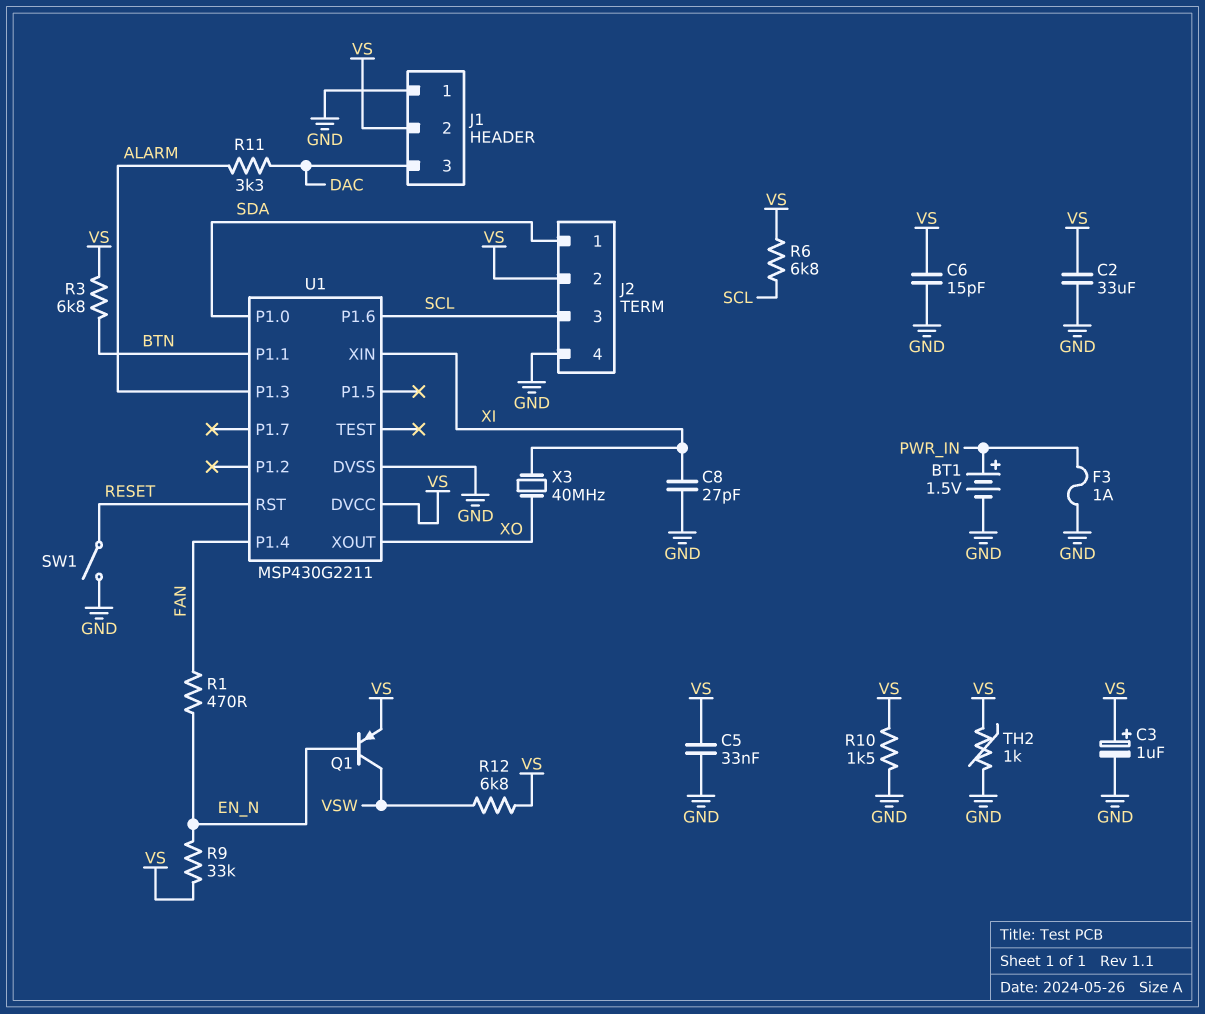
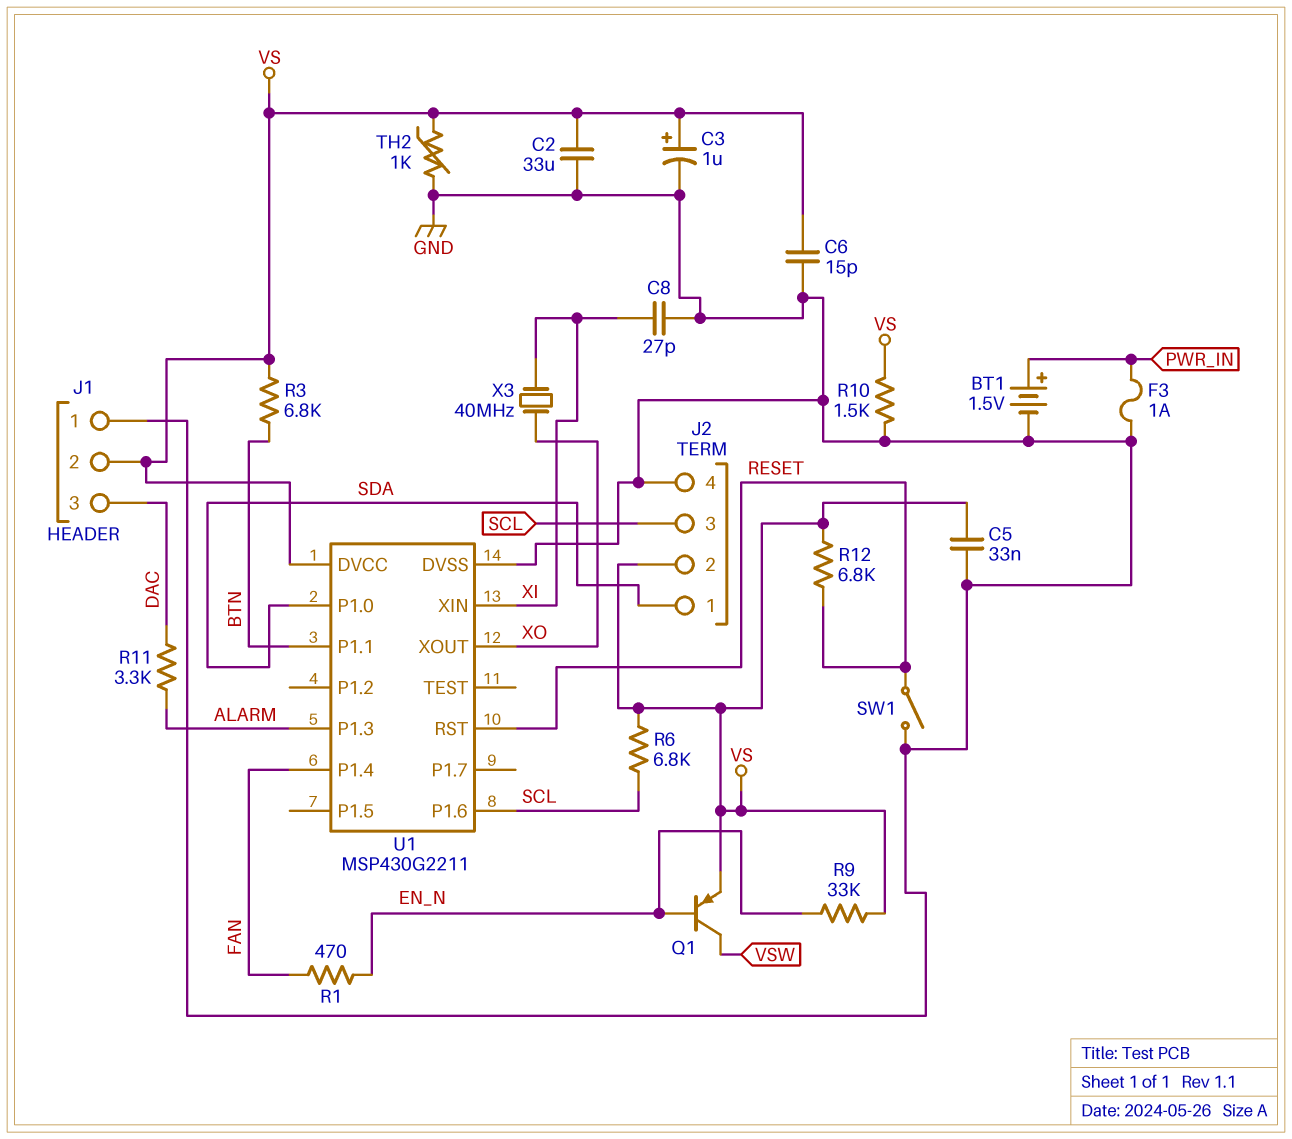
R12: 6.8k (VS, VSW) -> 6.8k (RESET, VS)

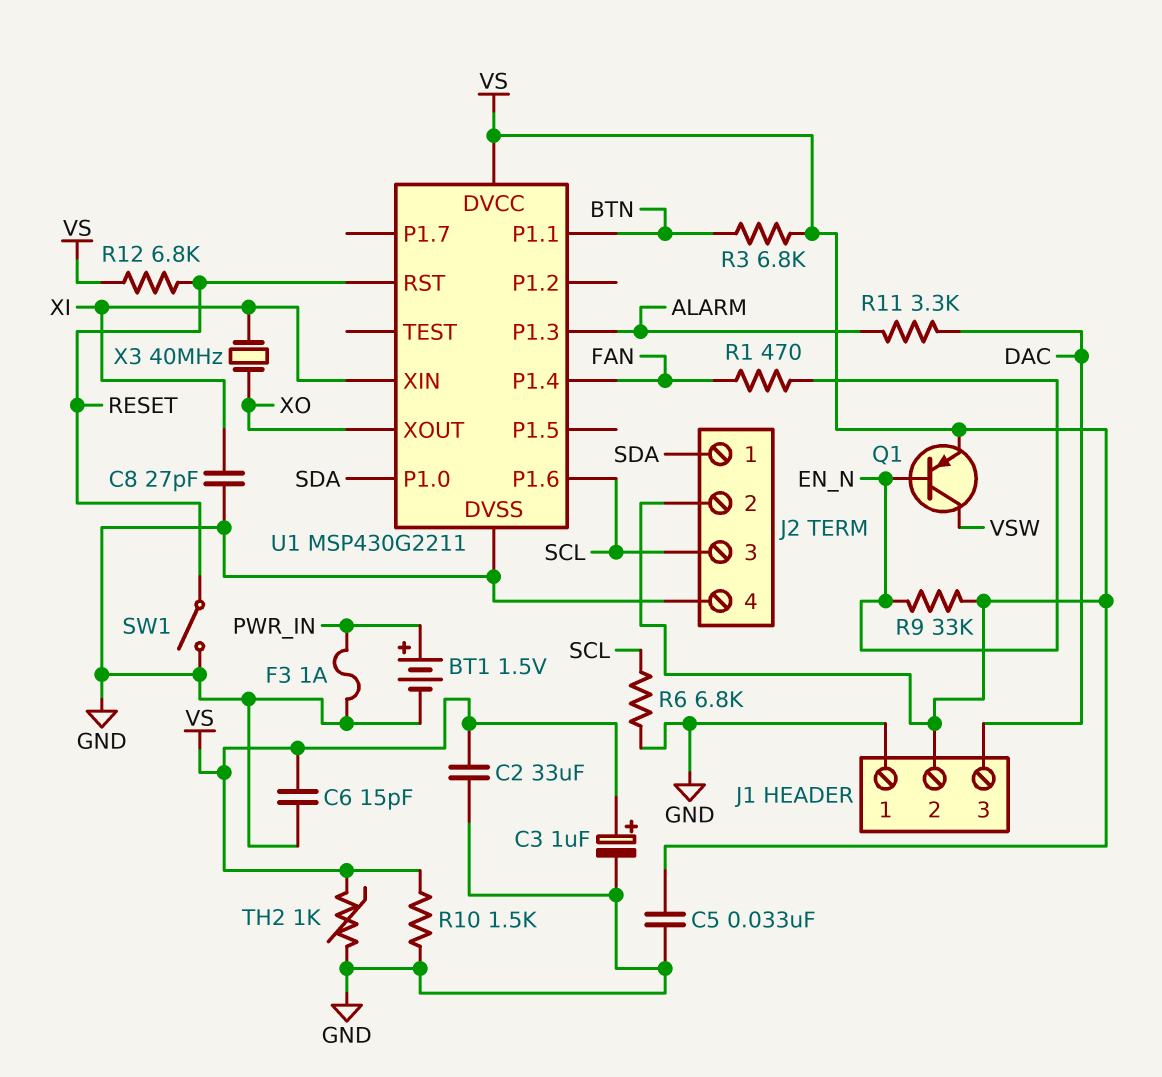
R6: 6.8k (SCL, VS) -> 6.8k (GND, SCL)

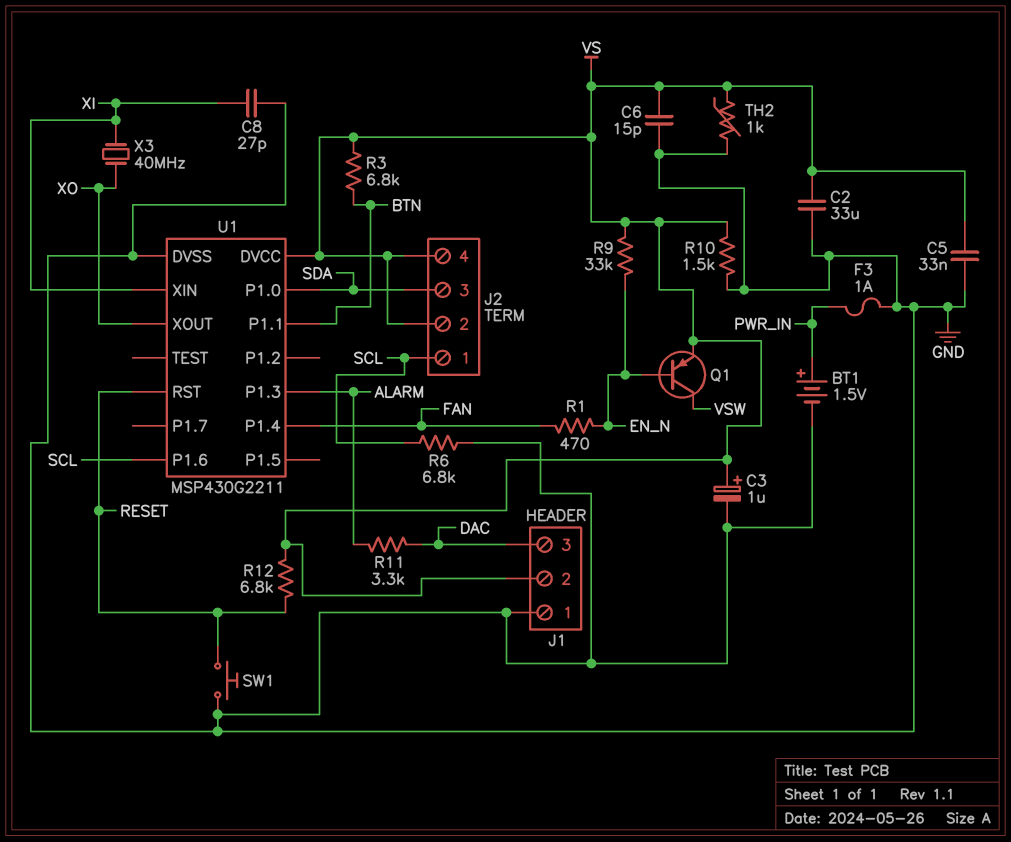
J2 pin 1: SDA -> SCL
J2 pin 3: SCL -> SDA
J2 pin 4: GND -> VS
SW1: switch (GND, RESET) -> button (GND, RESET)

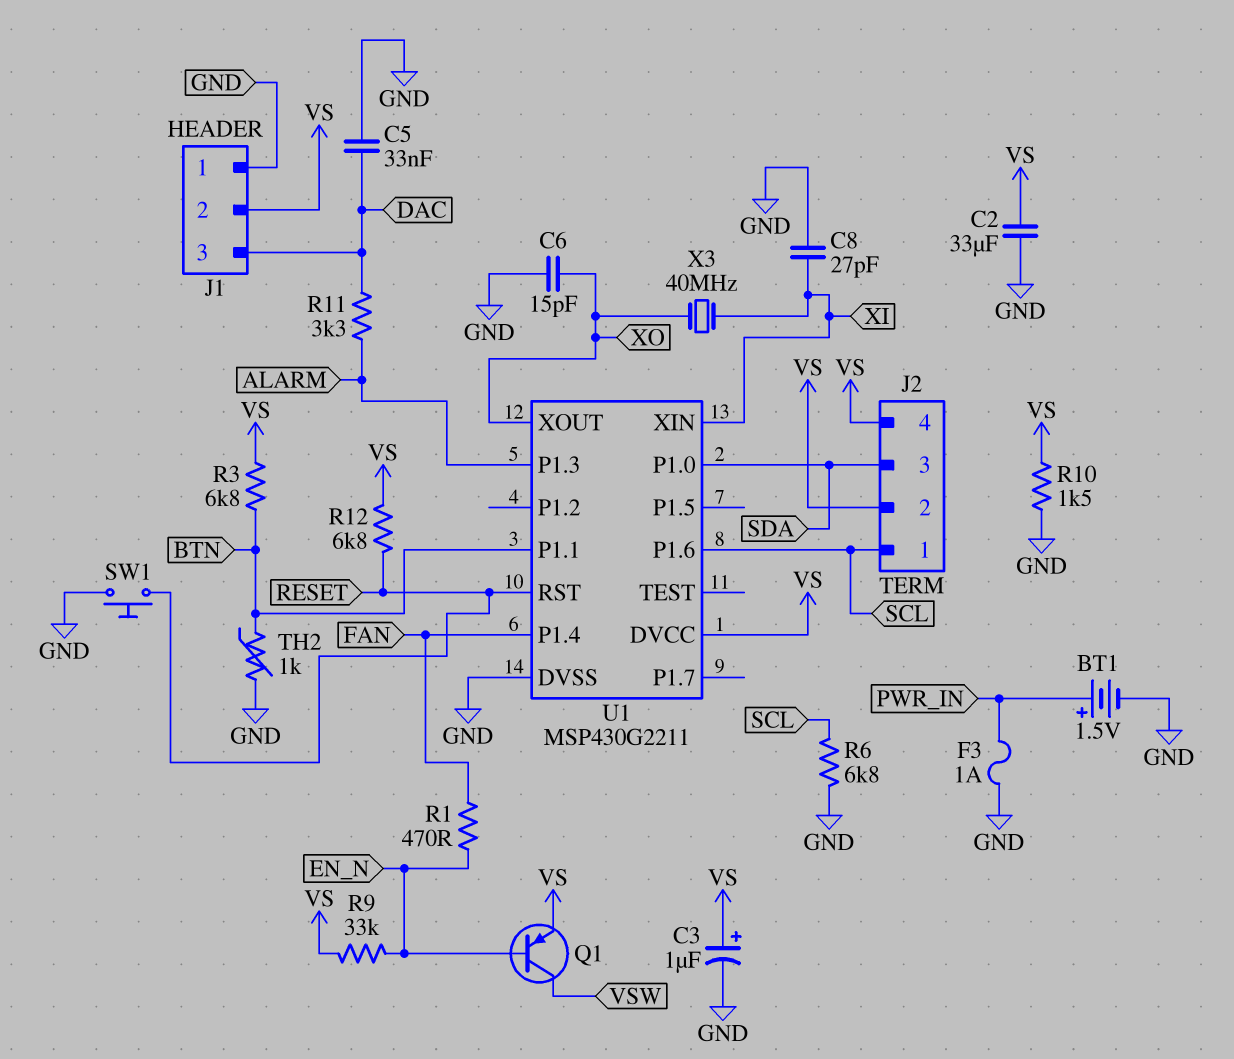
C5: 33nF (GND, VS) -> 33nF (DAC, GND)
C6: 15pF (GND, VS) -> 15pF (GND, XO)
TH2: 1k (GND, VS) -> 1k (BTN, GND)

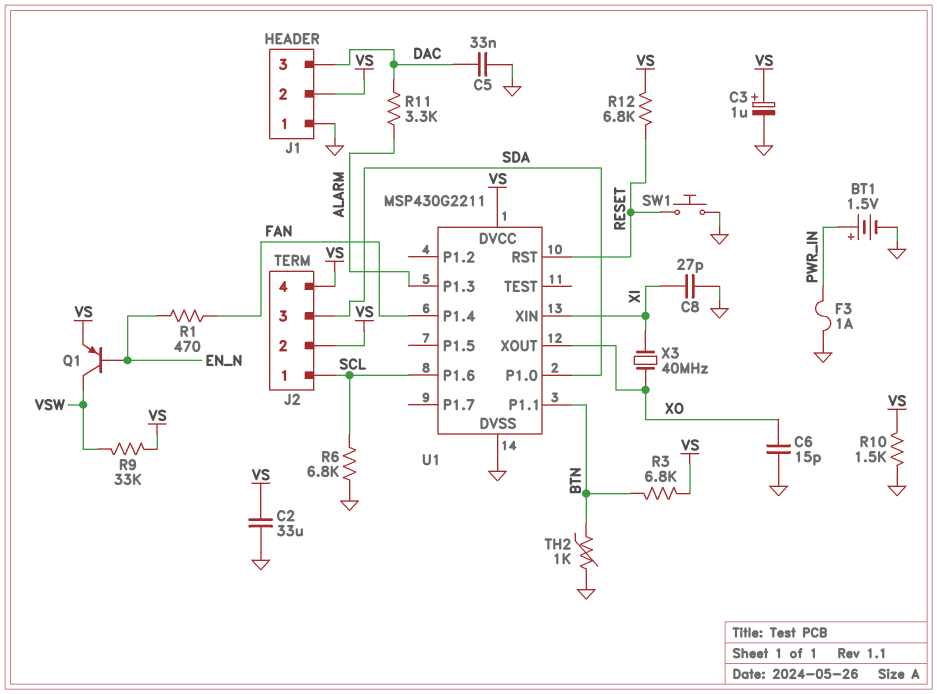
R9: 33k (EN_N, VS) -> 33k (VS, VSW)

